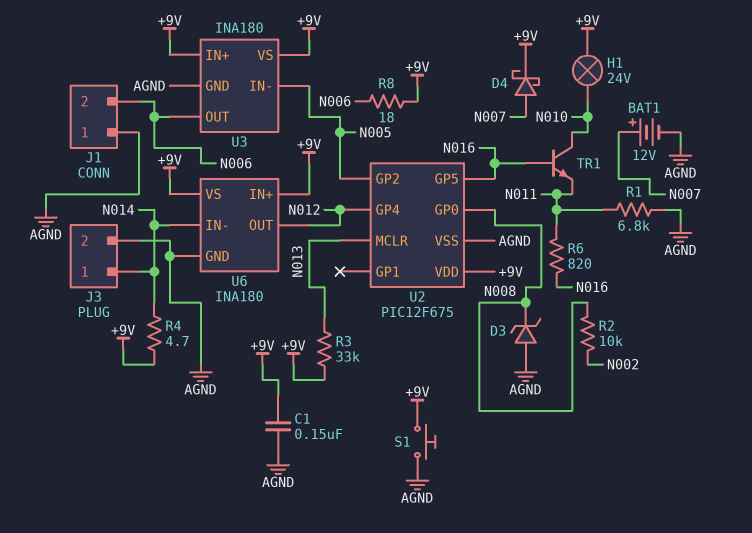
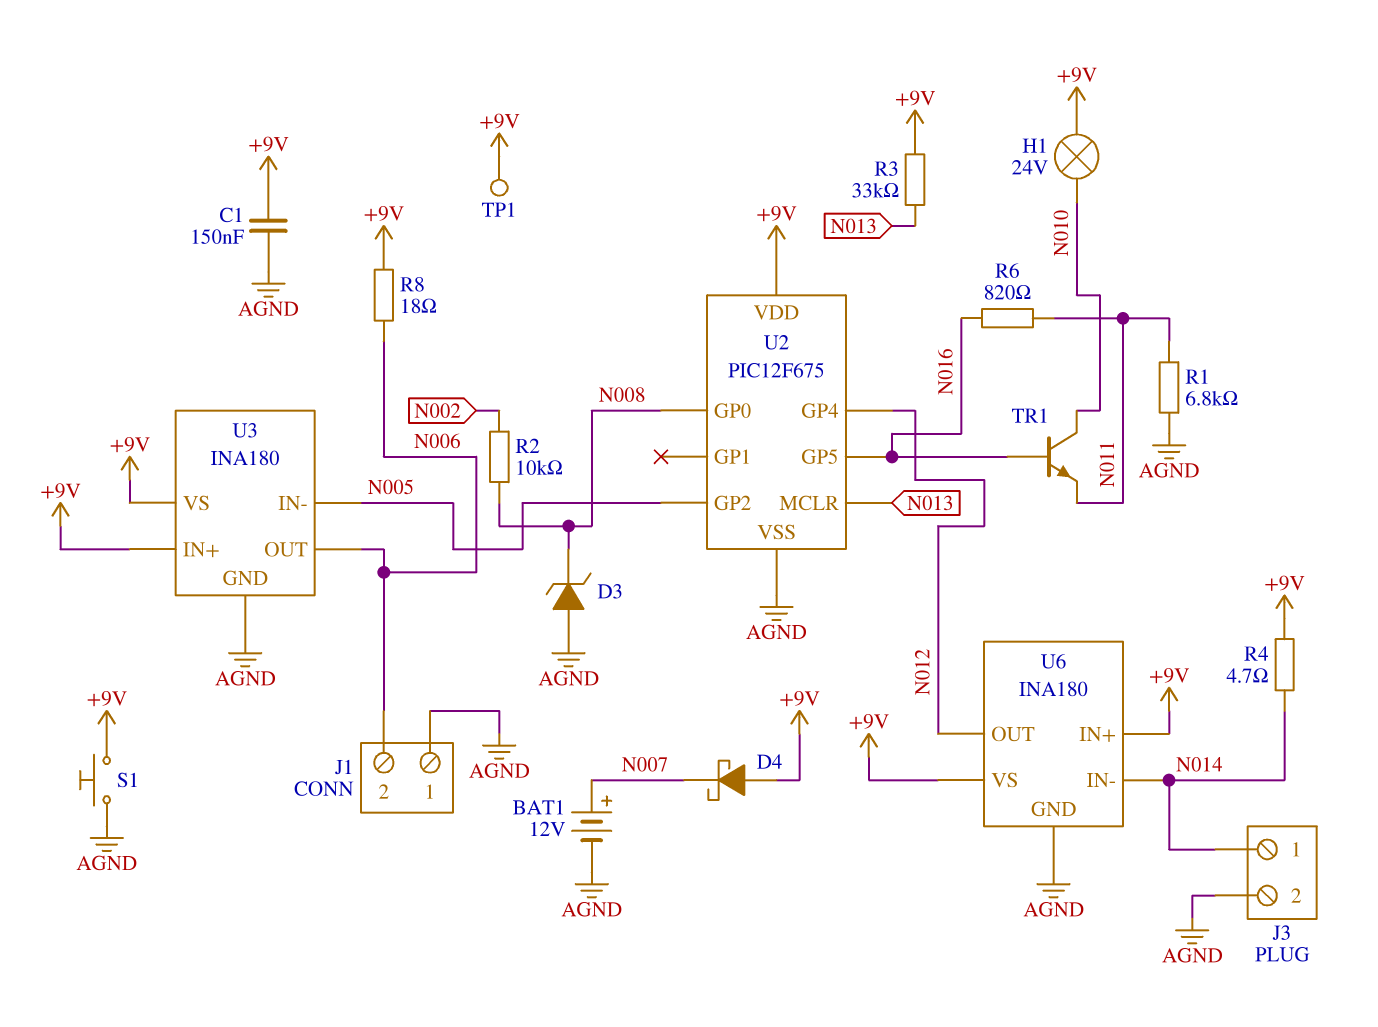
D4: schottky (A N007, K +9V) -> schottky (A +9V, K N007)
TP1: none -> test point (+9V)

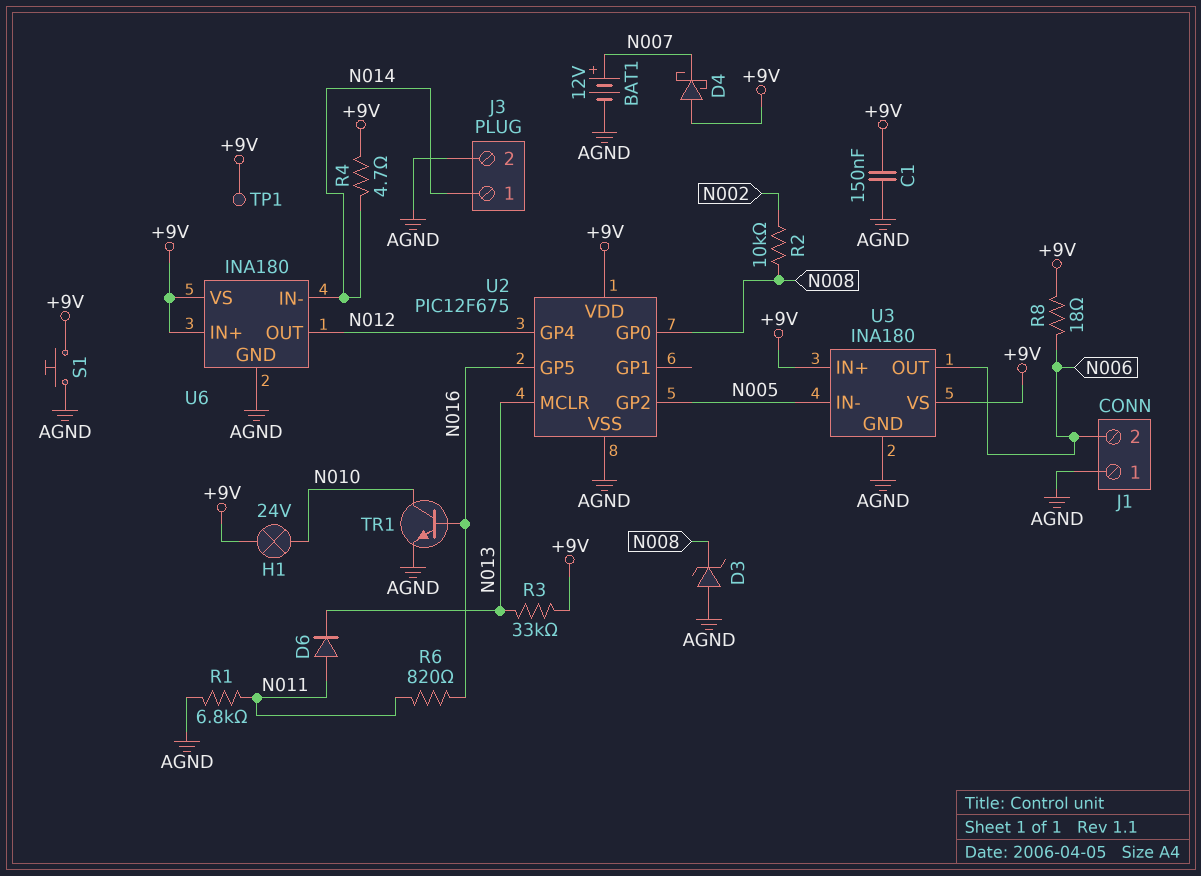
D6: none -> diode (A N011, K N013)
TR1: NPN (B N016, C N010, E N011) -> NPN (B N016, C N010, E AGND)

